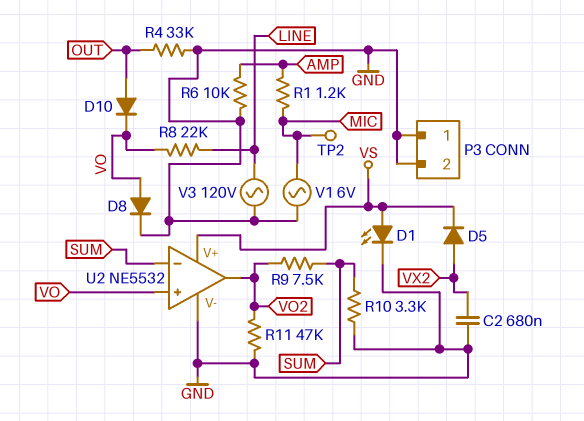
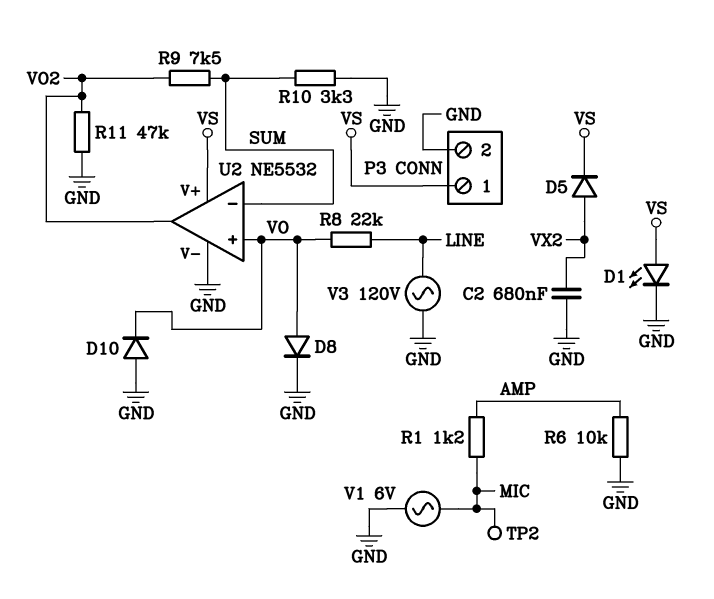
D10: diode (A OUT, K VO) -> diode (A GND, K VO)
P3 pin 1: GND -> VS
R4: 33k (GND, OUT) -> none

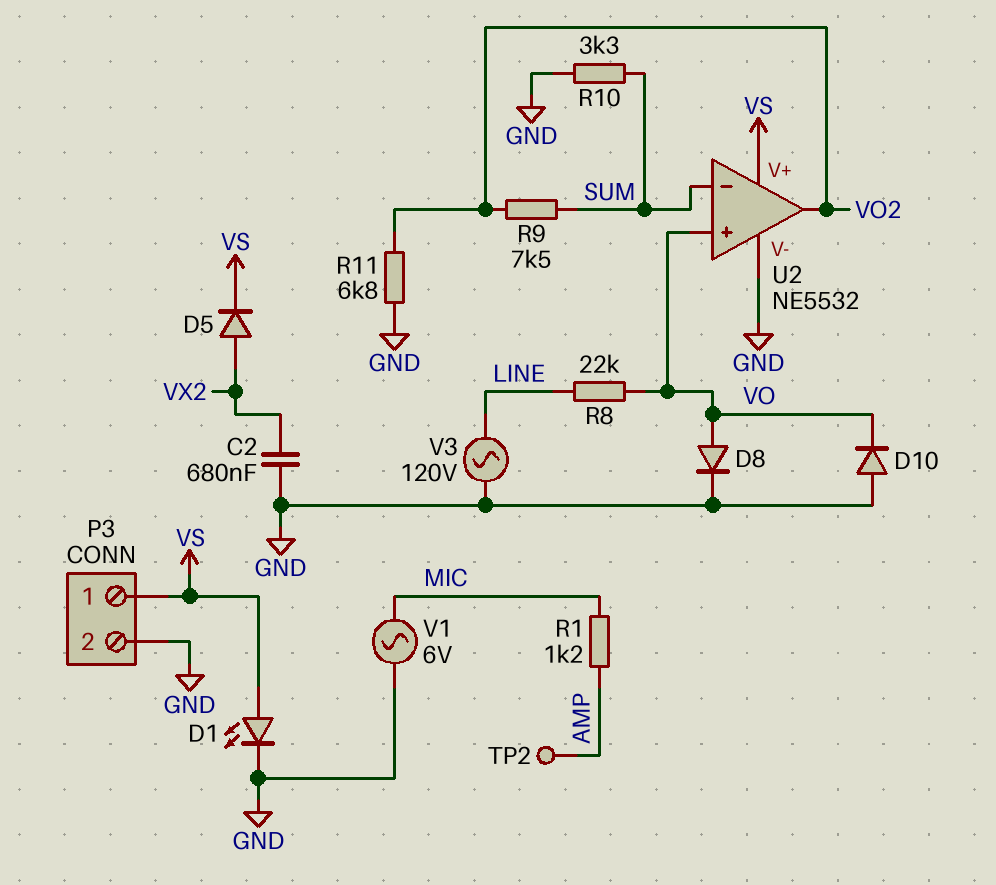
R6: 10k (AMP, GND) -> none
R11: 47k (GND, VO2) -> 6.8k (GND, VO2)
TP2: test point (MIC) -> test point (AMP)

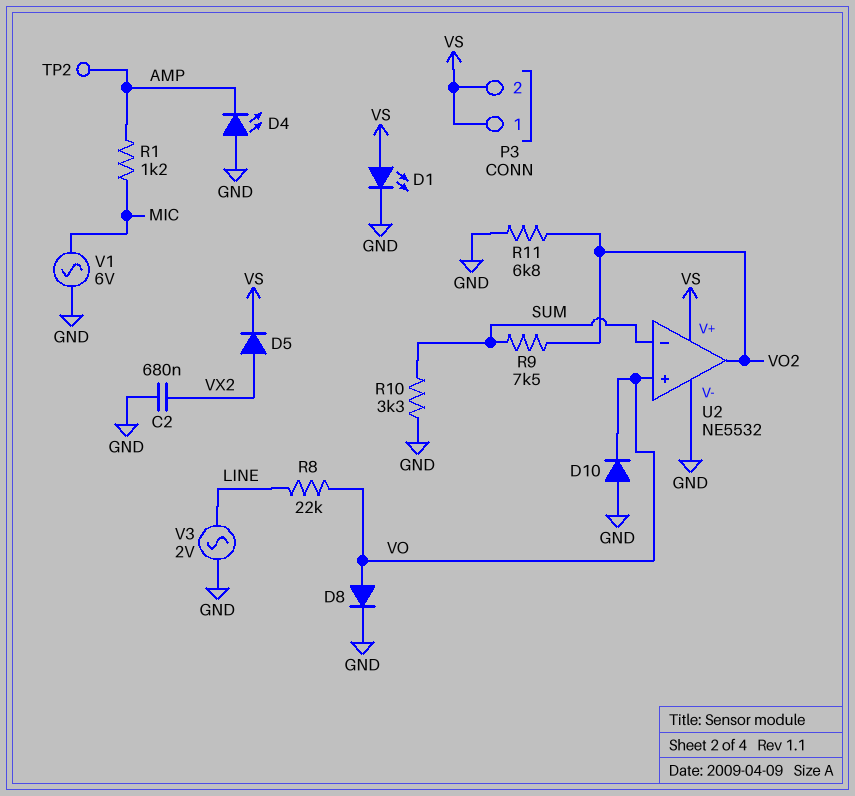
D4: none -> LED (A GND, K AMP)
P3 pin 2: GND -> VS
V3: AC 120V (GND, LINE) -> AC 2V (GND, LINE)

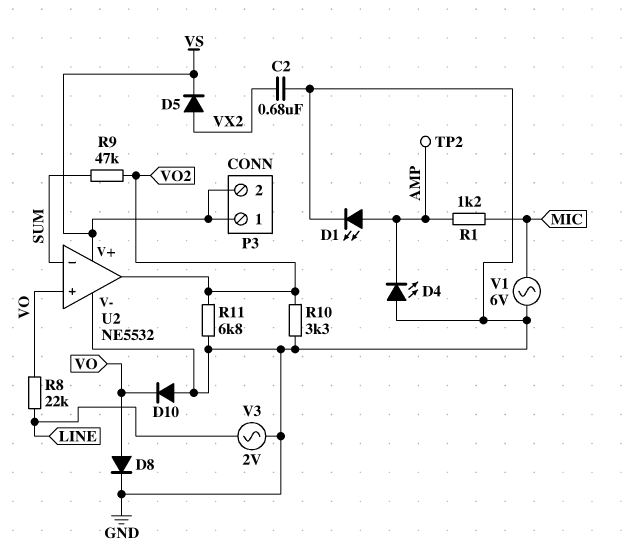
D1: LED (A VS, K GND) -> LED (A AMP, K GND)
R9: 7.5k (SUM, VO2) -> 47k (SUM, VO2)
R10: 3.3k (GND, SUM) -> 3.3k (GND, VO2)

